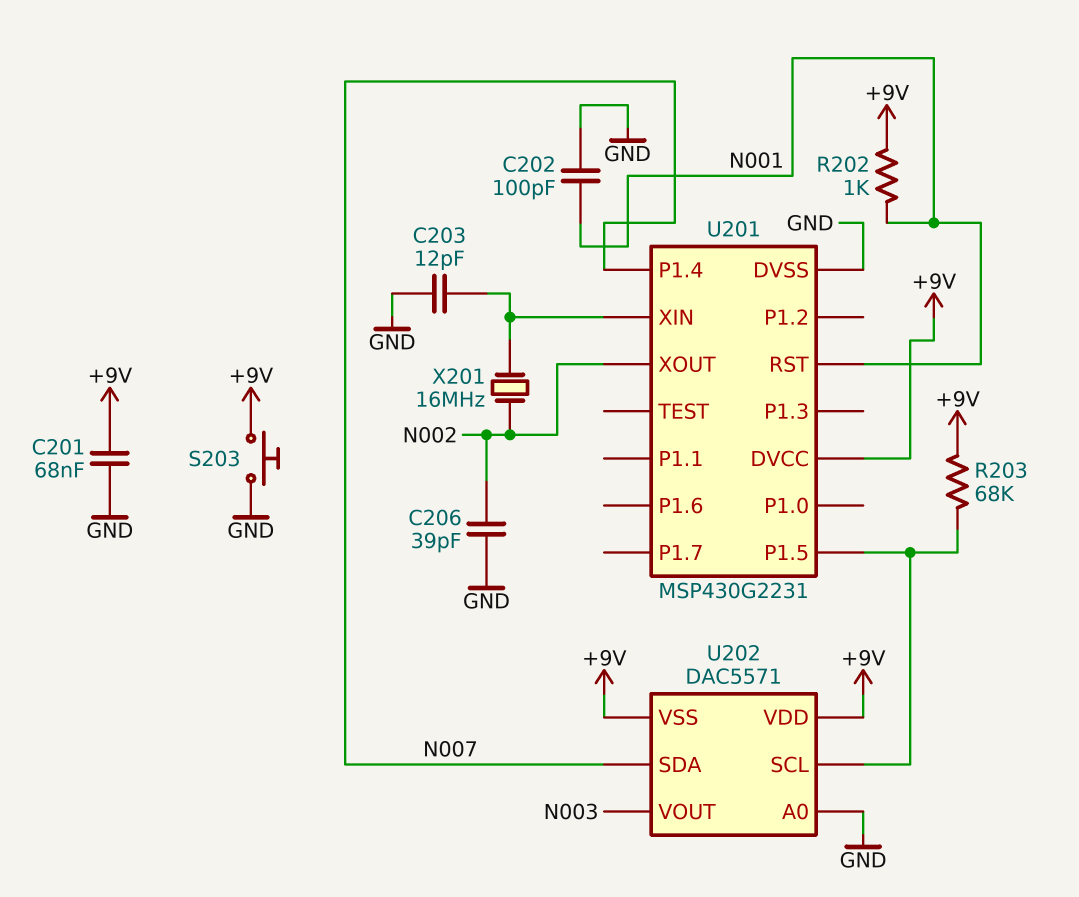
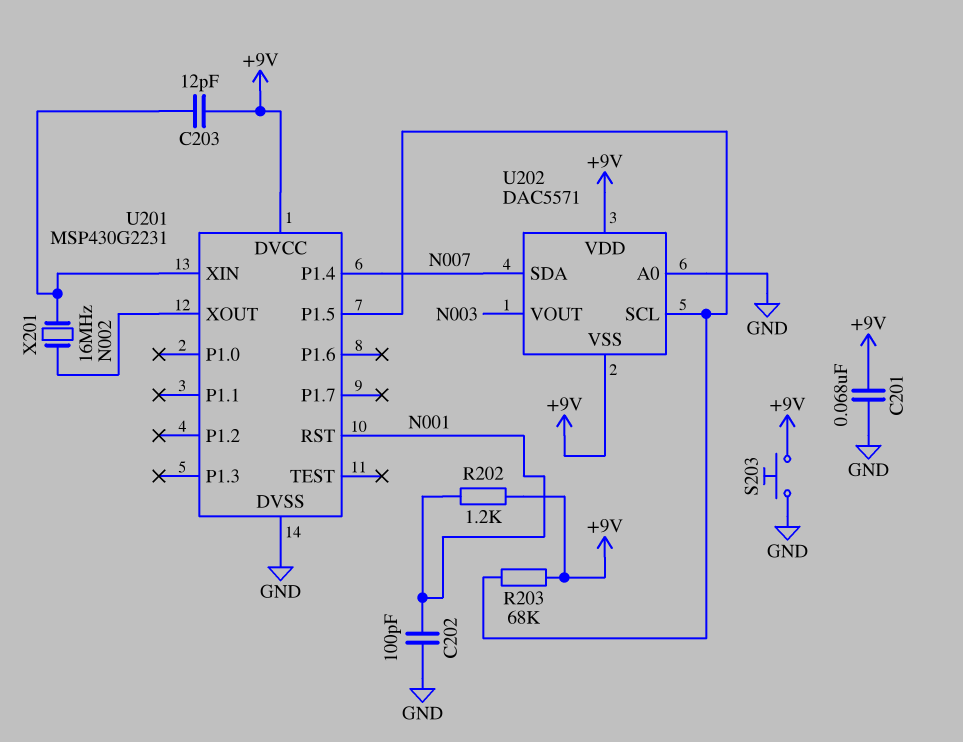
C203: 12pF (GND, U201/XIN) -> 12pF (+9V, U201/XIN)
C206: 39pF (GND, N002) -> none
R202: 1k (+9V, N001) -> 1.2k (+9V, N001)

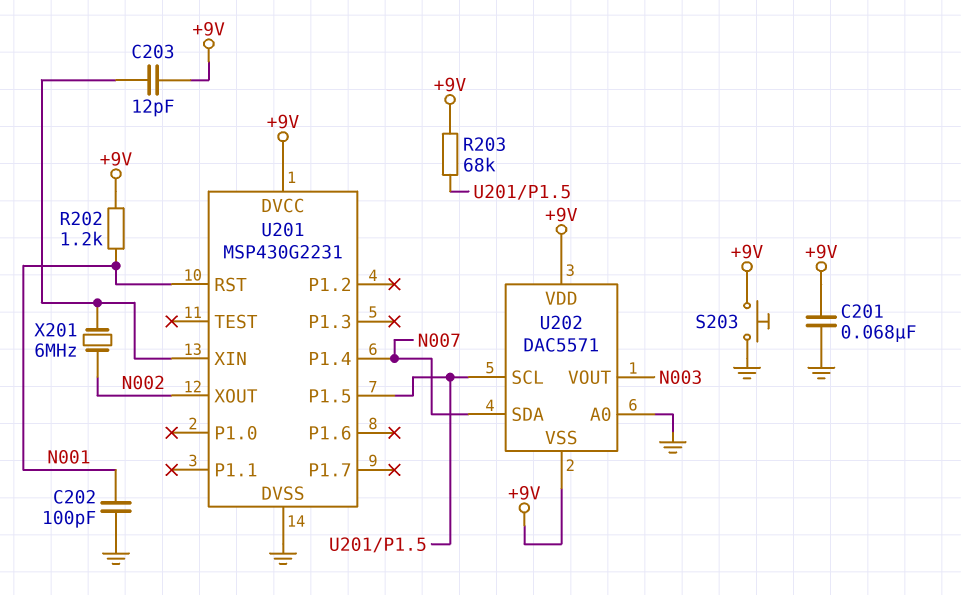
X201: 16MHz (N002, U201/XIN) -> 6MHz (N002, U201/XIN)

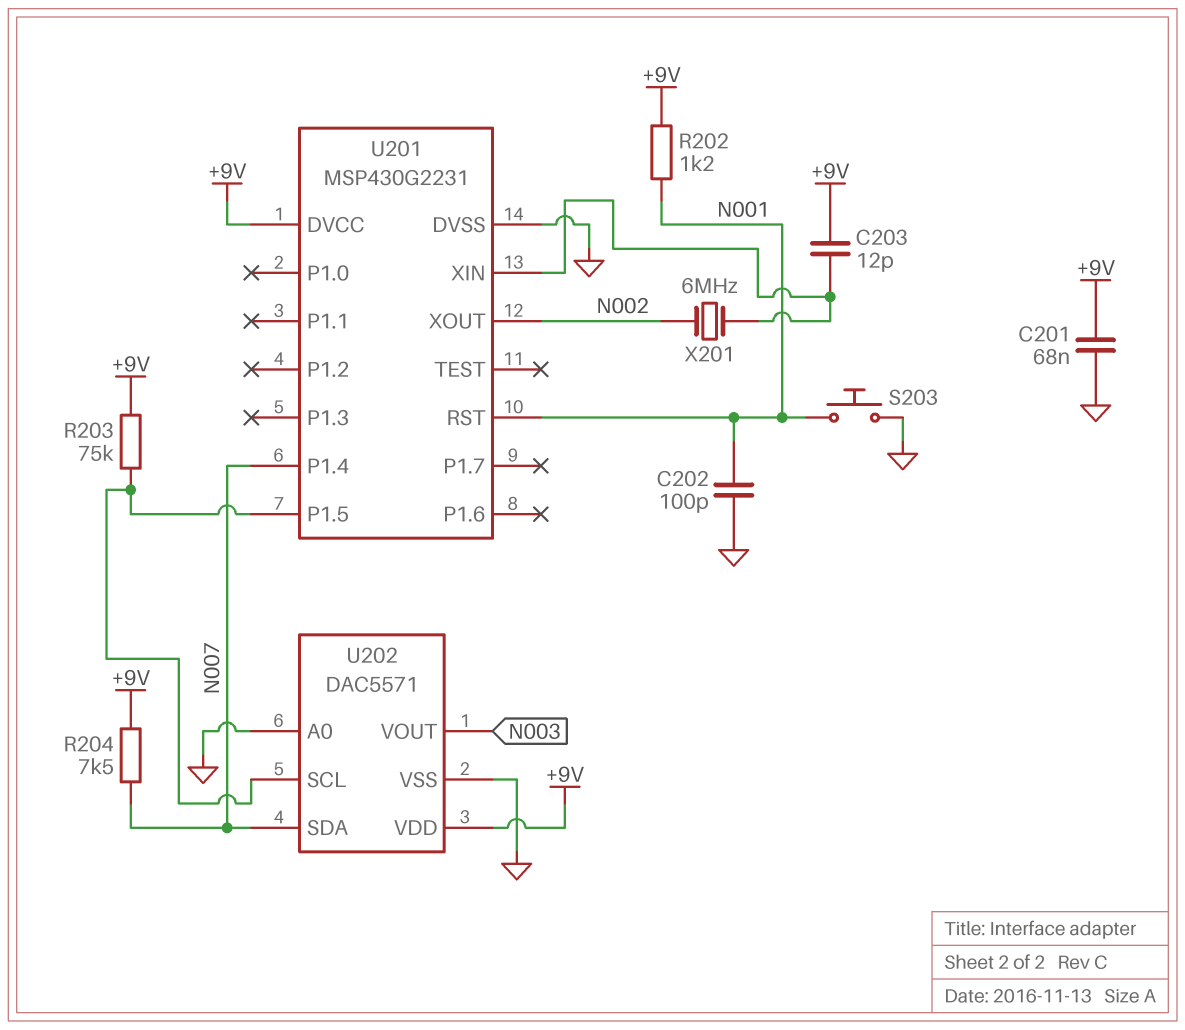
R203: 68k (+9V, U201/P1.5) -> 75k (+9V, U201/P1.5)
R204: none -> 7.5k (+9V, N007)
S203: button (+9V, GND) -> button (GND, N001)
U202 pin VSS: +9V -> GND

